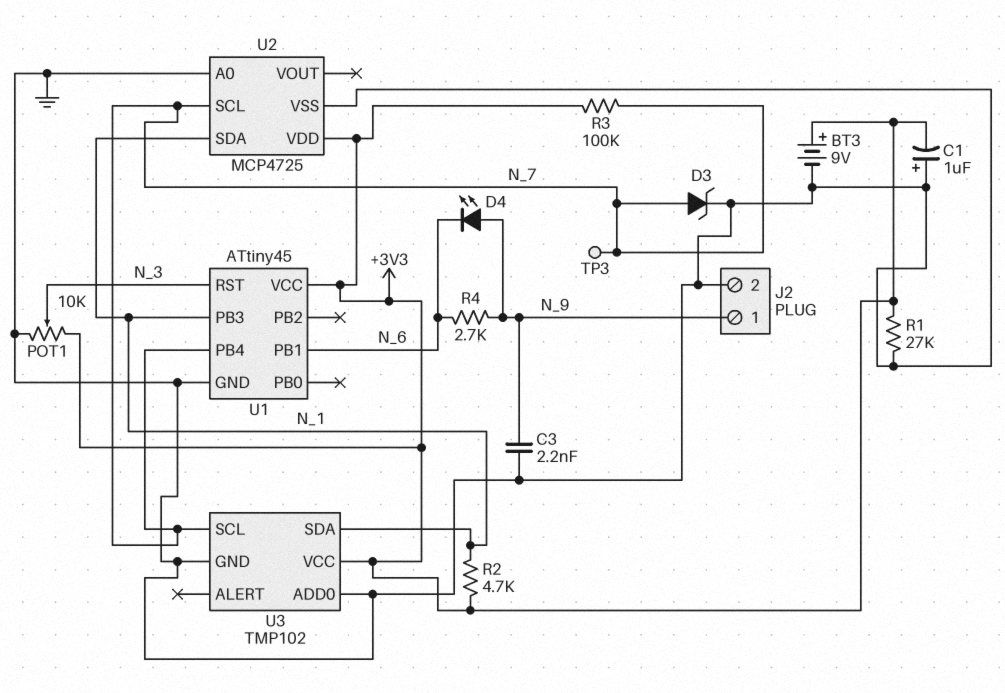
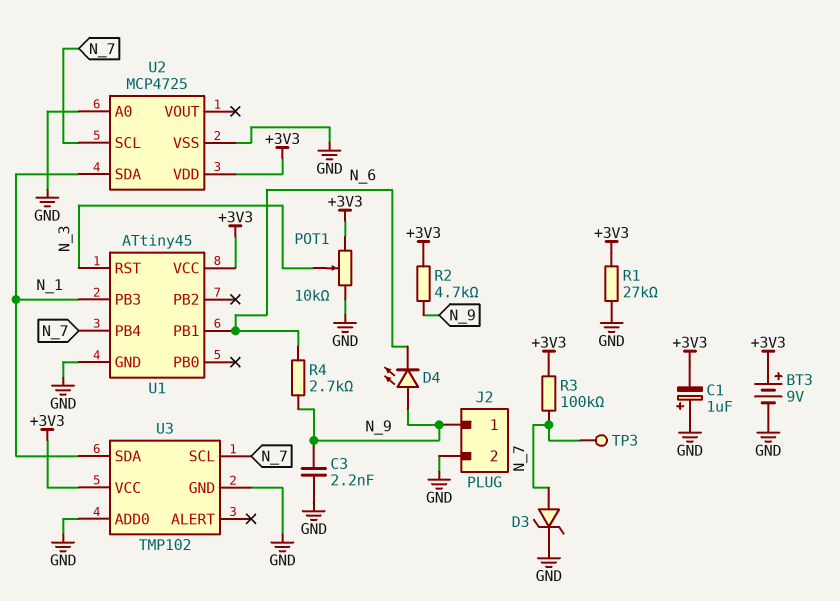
R2: 4.7k (+3V3, N_1) -> 4.7k (+3V3, N_9)

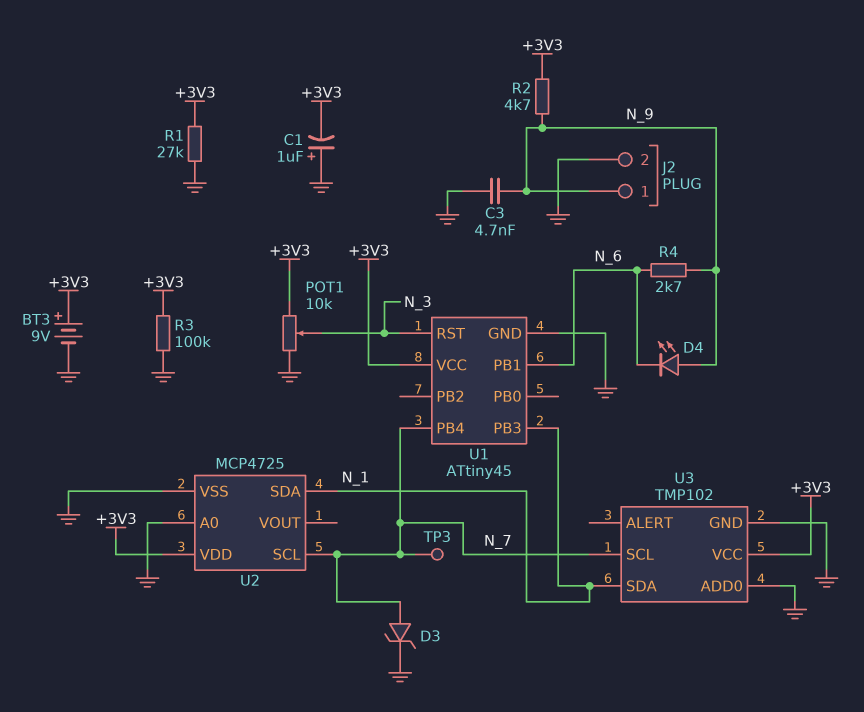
C3: 2.2nF (GND, N_9) -> 4.7nF (GND, N_9)
R3: 100k (+3V3, N_7) -> 100k (+3V3, GND)

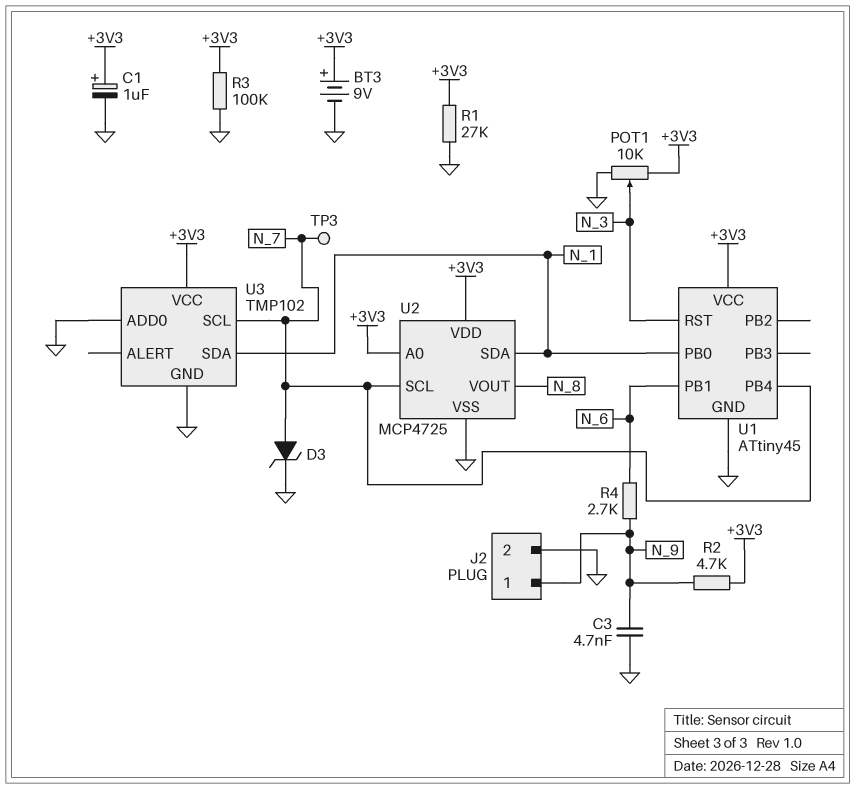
C1: 1uF (plus GND, minus +3V3) -> 1uF (plus +3V3, minus GND)
D4: LED (A N_9, K N_6) -> none
U1 pin PB0: none -> N_1
U1 pin PB3: N_1 -> none
U2 pin A0: GND -> +3V3
U2 pin VOUT: none -> N_8

